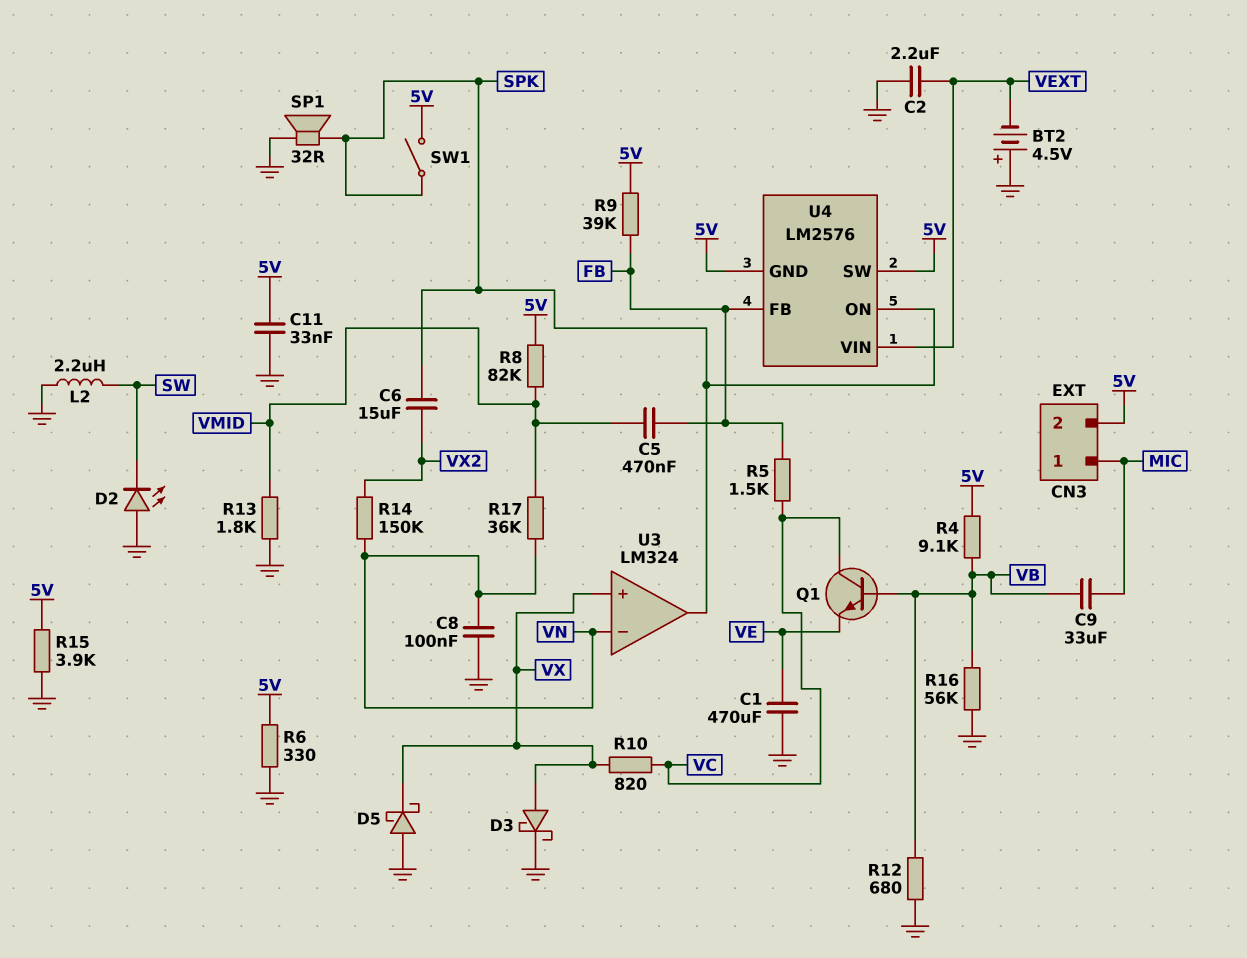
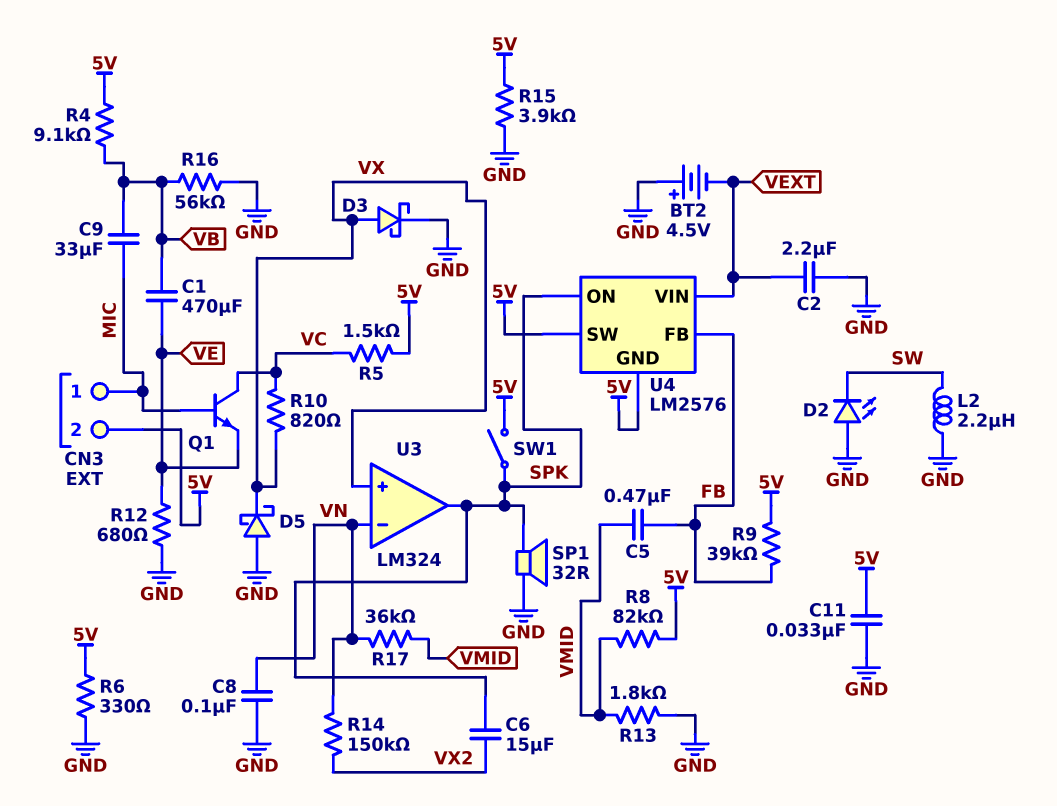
C1: 470uF (GND, VE) -> 470uF (VB, VE)
Q1: NPN (B VB, C VC, E VE) -> NPN (B MIC, C VC, E VE)
R5: 1.5k (FB, VC) -> 1.5k (5V, VC)
R12: 680 (GND, VB) -> 680 (GND, VE)

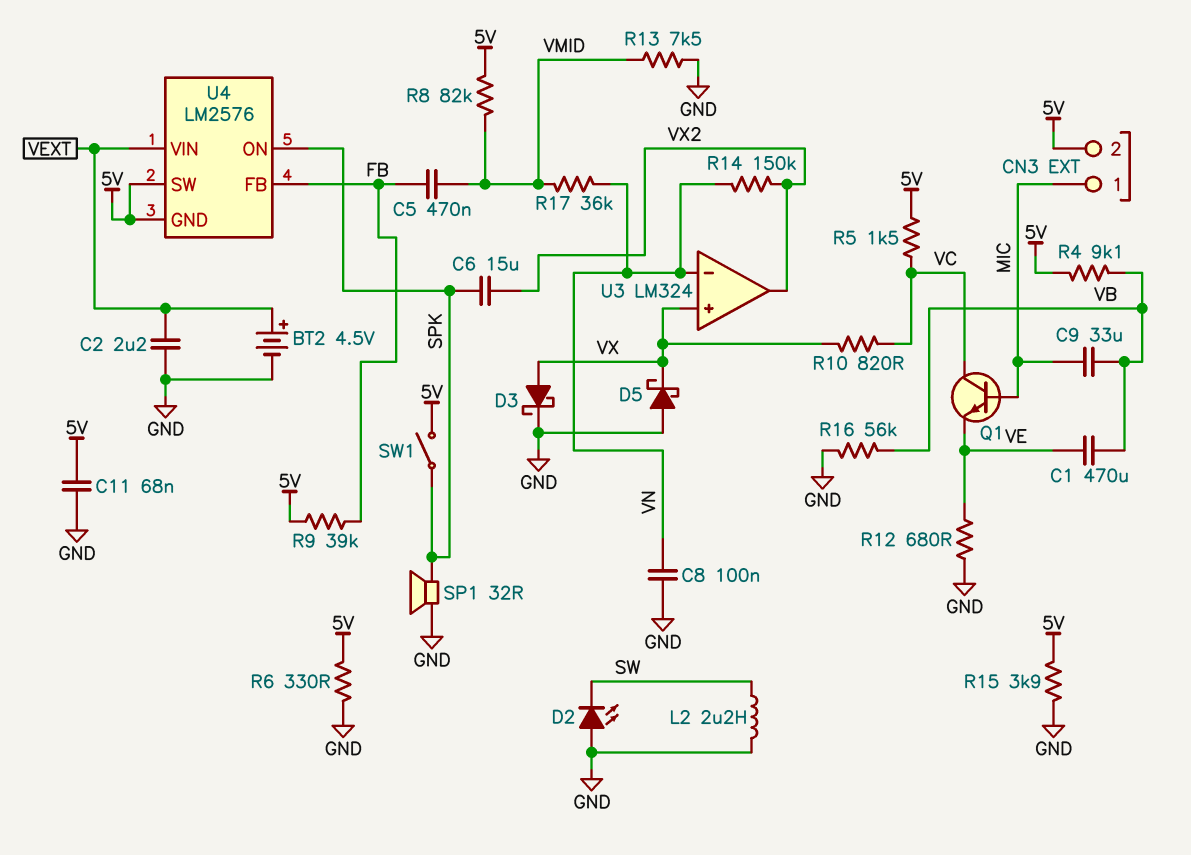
BT2: 4.5V (plus GND, minus VEXT) -> 4.5V (plus VEXT, minus GND)
C11: 33nF (5V, GND) -> 68nF (5V, GND)
R13: 1.8k (GND, VMID) -> 7.5k (GND, VMID)
U3 pin out: SPK -> VX2

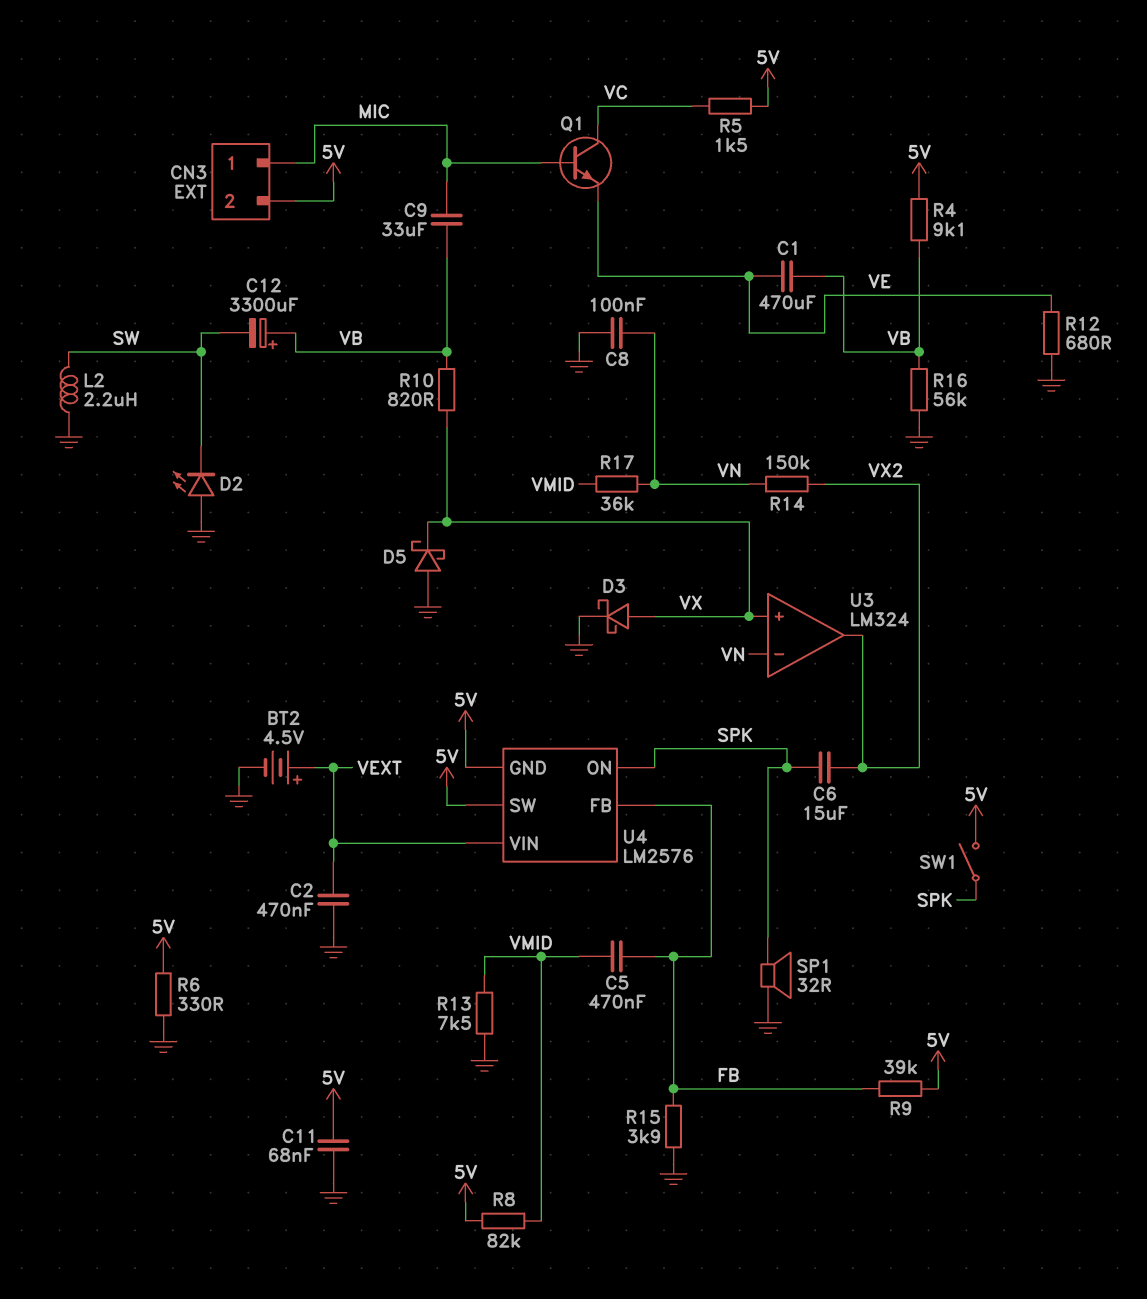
C2: 2.2uF (GND, VEXT) -> 470nF (GND, VEXT)
C12: none -> 3300uF (plus VB, minus SW)
R10: 820 (VC, VX) -> 820 (VB, VX)
R15: 3.9k (5V, GND) -> 3.9k (FB, GND)

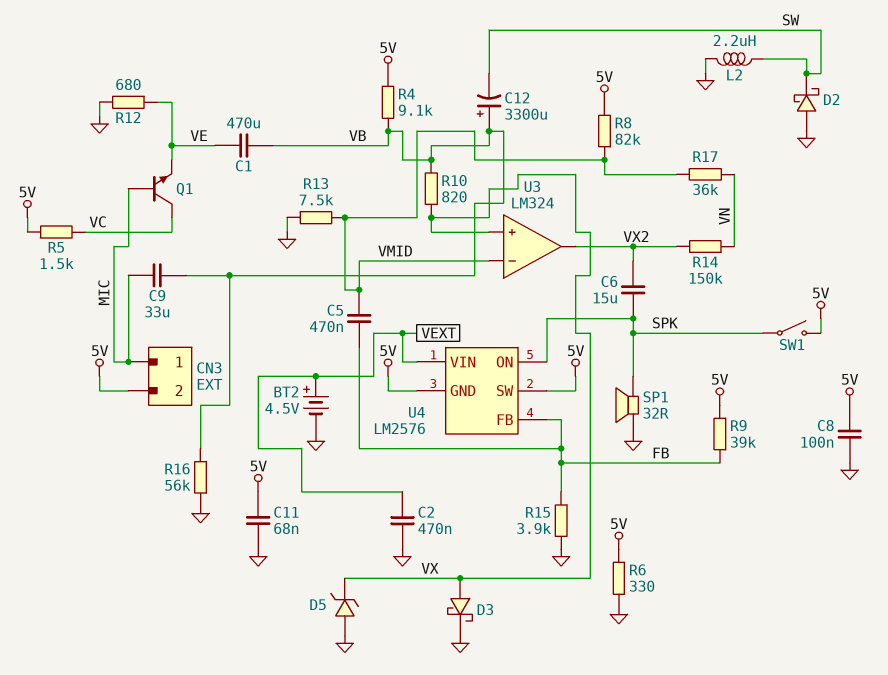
C8: 100nF (GND, VN) -> 100nF (5V, GND)
D2: LED (A GND, K SW) -> schottky (A GND, K SW)
D5: schottky (A GND, K VX) -> zener (A GND, K VX)
U3 pin in-: VN -> VMID

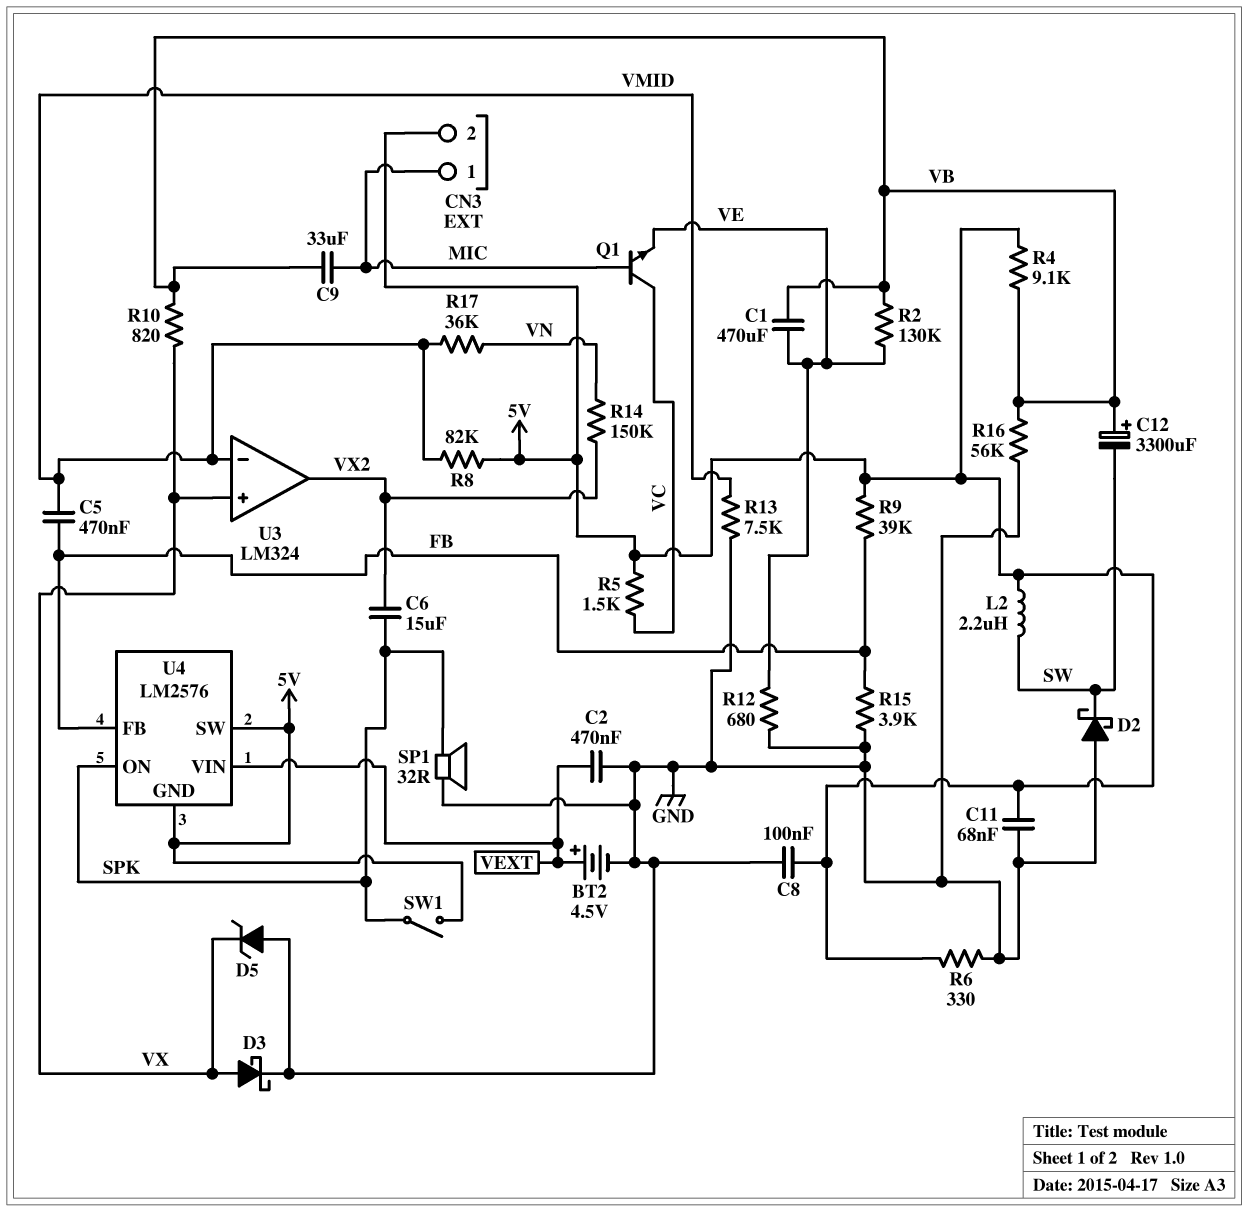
L2: 2.2uH (GND, SW) -> 2.2uH (5V, SW)
R2: none -> 130k (VB, VE)

